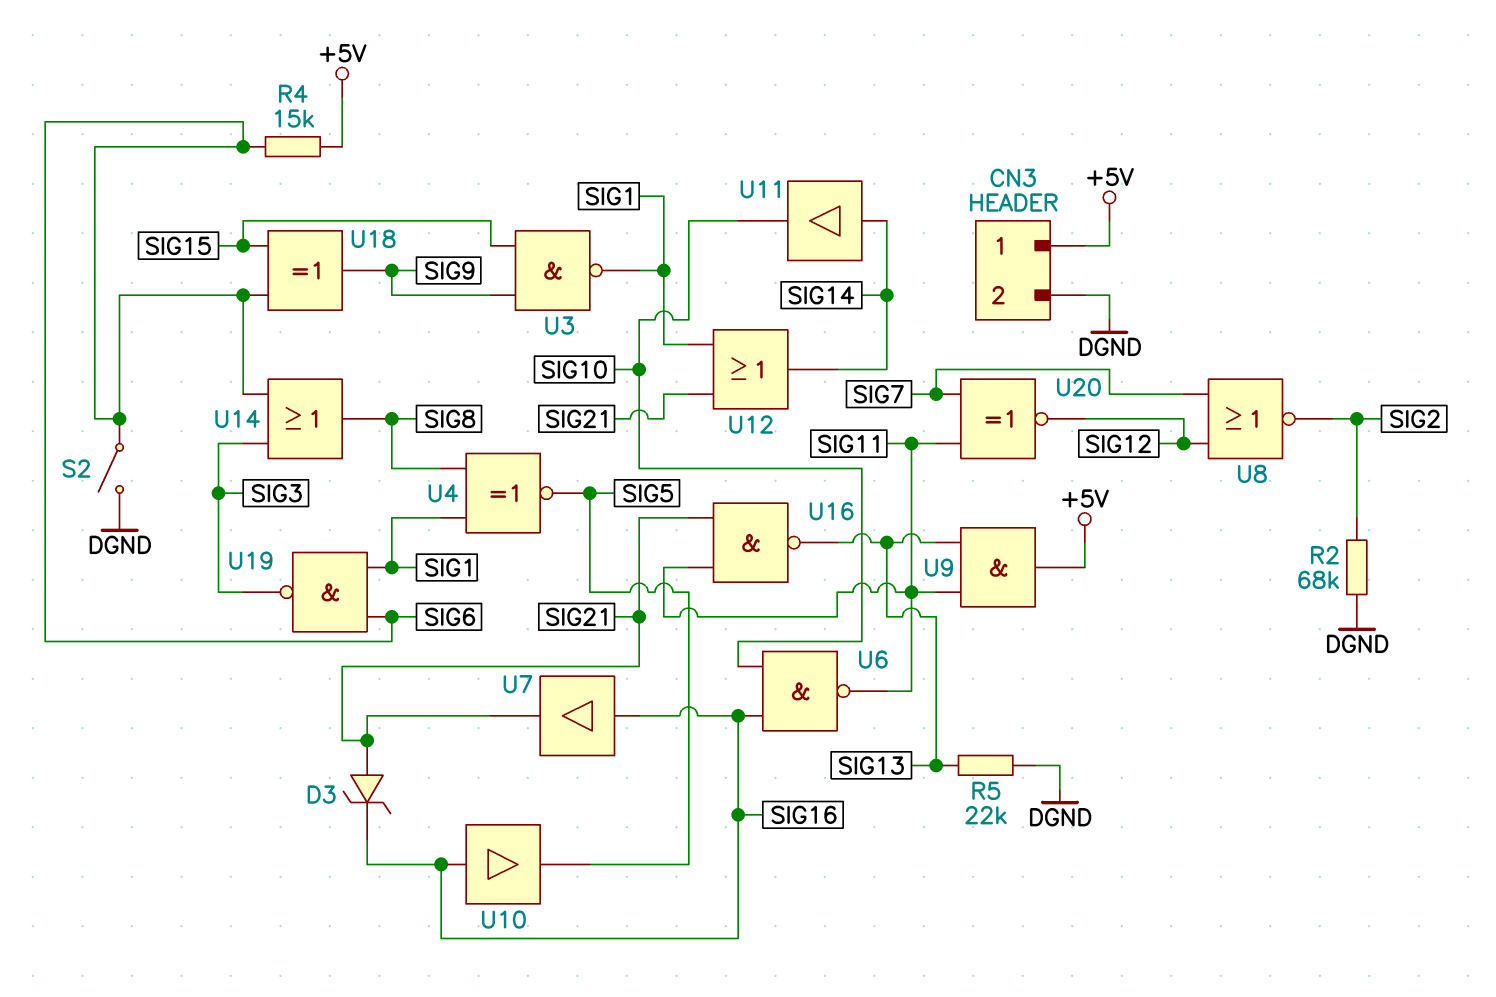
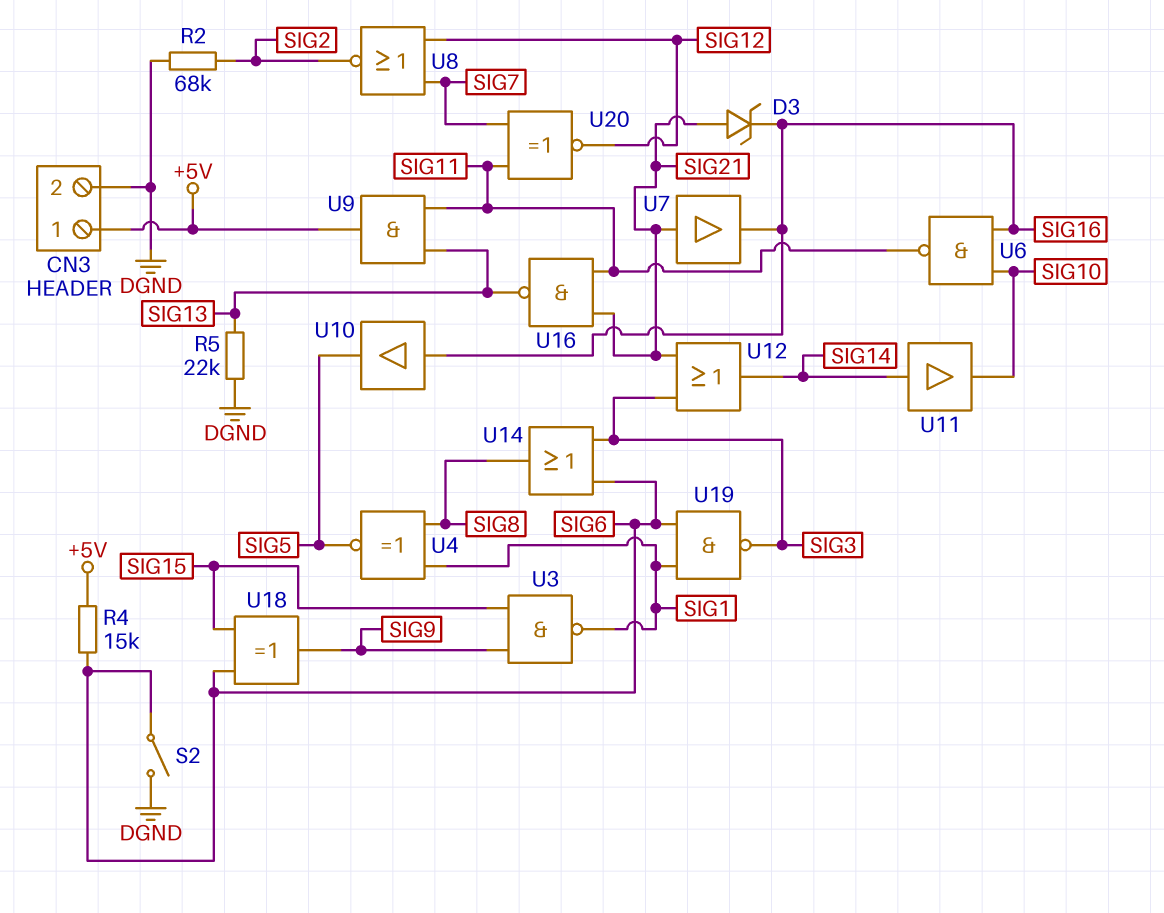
U7: buffer (in SIG16, out SIG21) -> buffer (in SIG21, out SIG16)
U12: OR (in SIG1, in SIG21, out SIG14) -> OR (in SIG3, in SIG21, out SIG14)

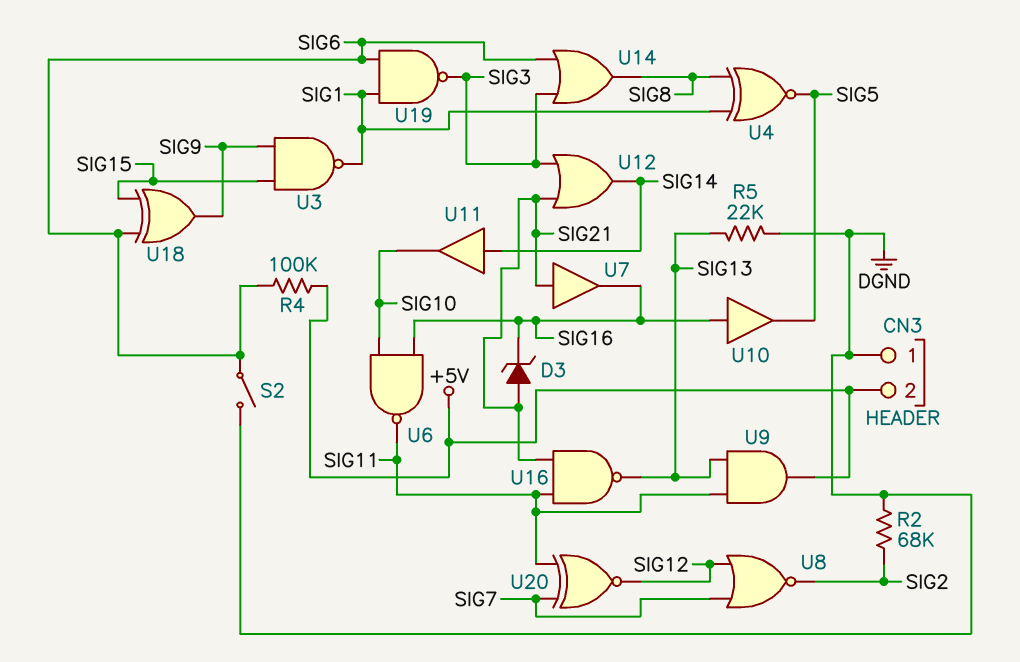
CN3 pin 1: +5V -> DGND
CN3 pin 2: DGND -> +5V
R4: 15k (+5V, SIG6) -> 100k (+5V, SIG6)

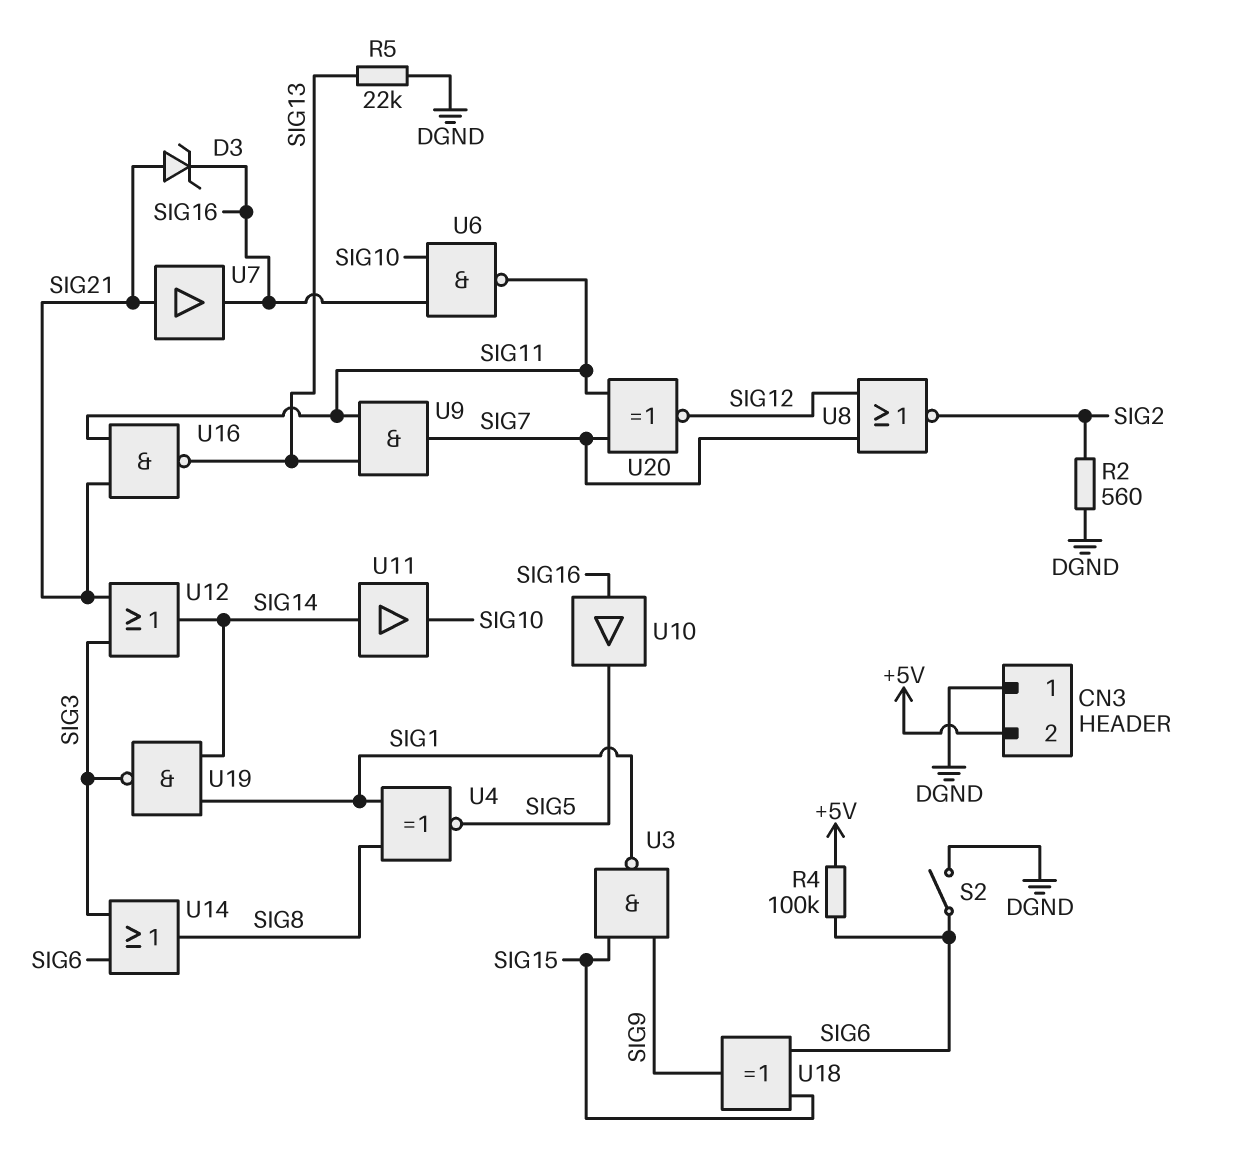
R2: 68k (DGND, SIG2) -> 560 (DGND, SIG2)
U9: AND (in SIG11, in SIG13, out +5V) -> AND (in SIG11, in SIG13, out SIG7)
U19: NAND (in SIG1, in SIG6, out SIG3) -> NAND (in SIG1, in SIG14, out SIG3)

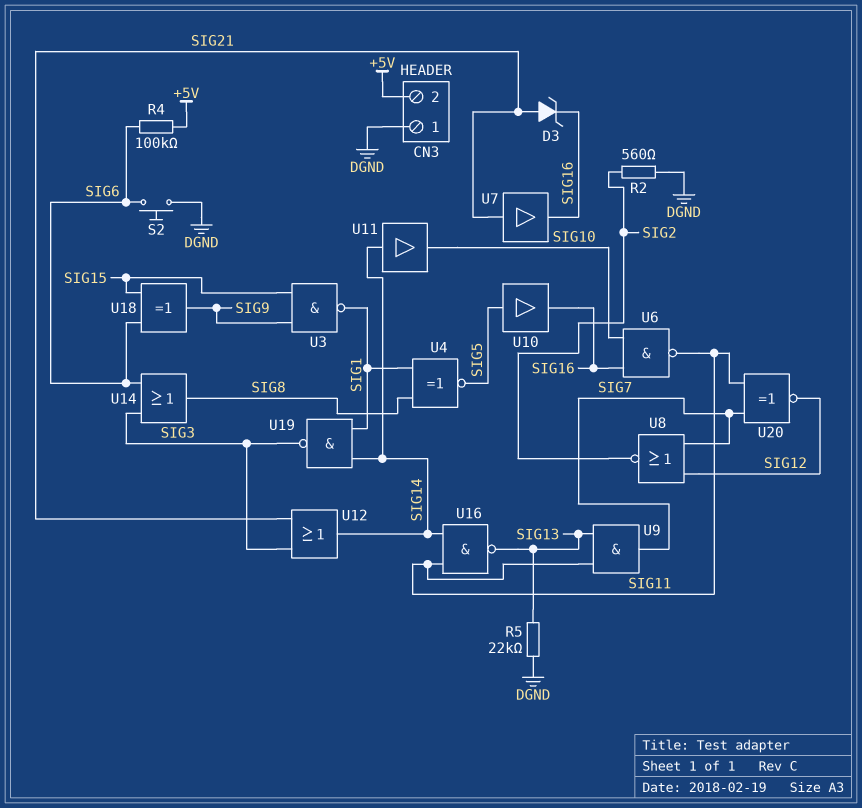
S2: switch (DGND, SIG6) -> button (DGND, SIG6)
U10: buffer (in SIG16, out SIG5) -> buffer (in SIG5, out SIG16)
U16: NAND (in SIG11, in SIG21, out SIG13) -> NAND (in SIG11, in SIG14, out SIG13)

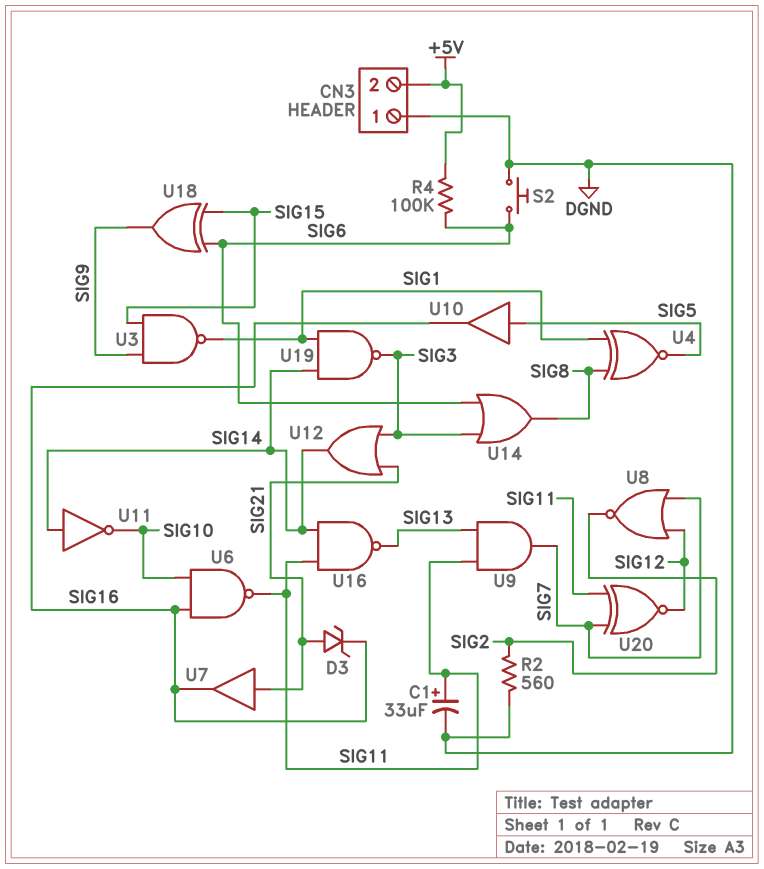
C1: none -> 33uF (plus SIG11, minus DGND)
R5: 22k (DGND, SIG13) -> none
U11: buffer (in SIG14, out SIG10) -> NOT (in SIG14, out SIG10)

